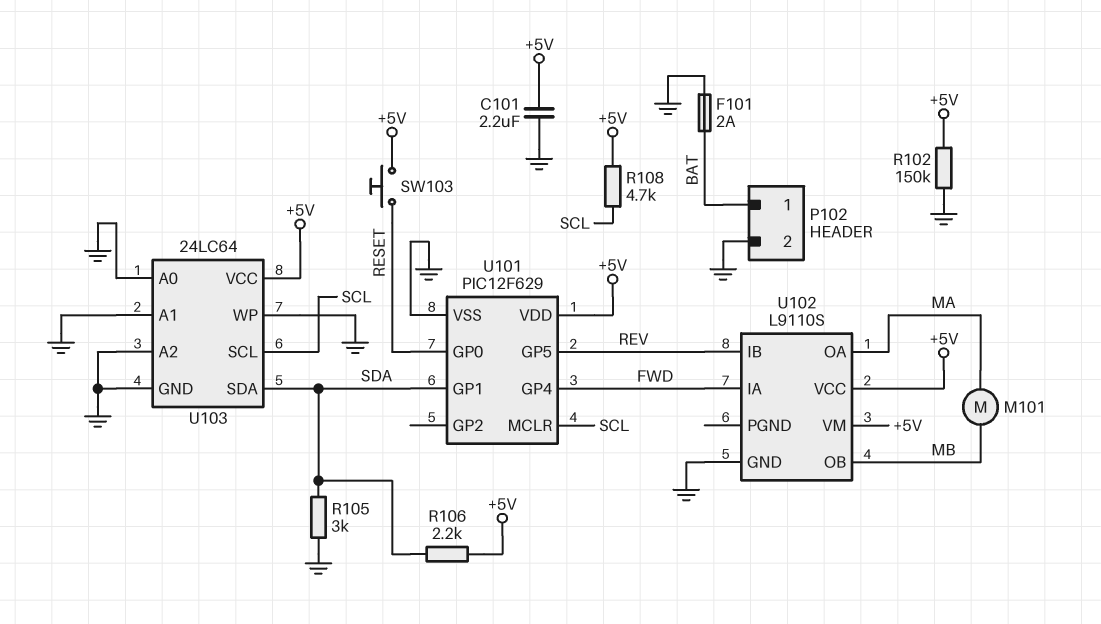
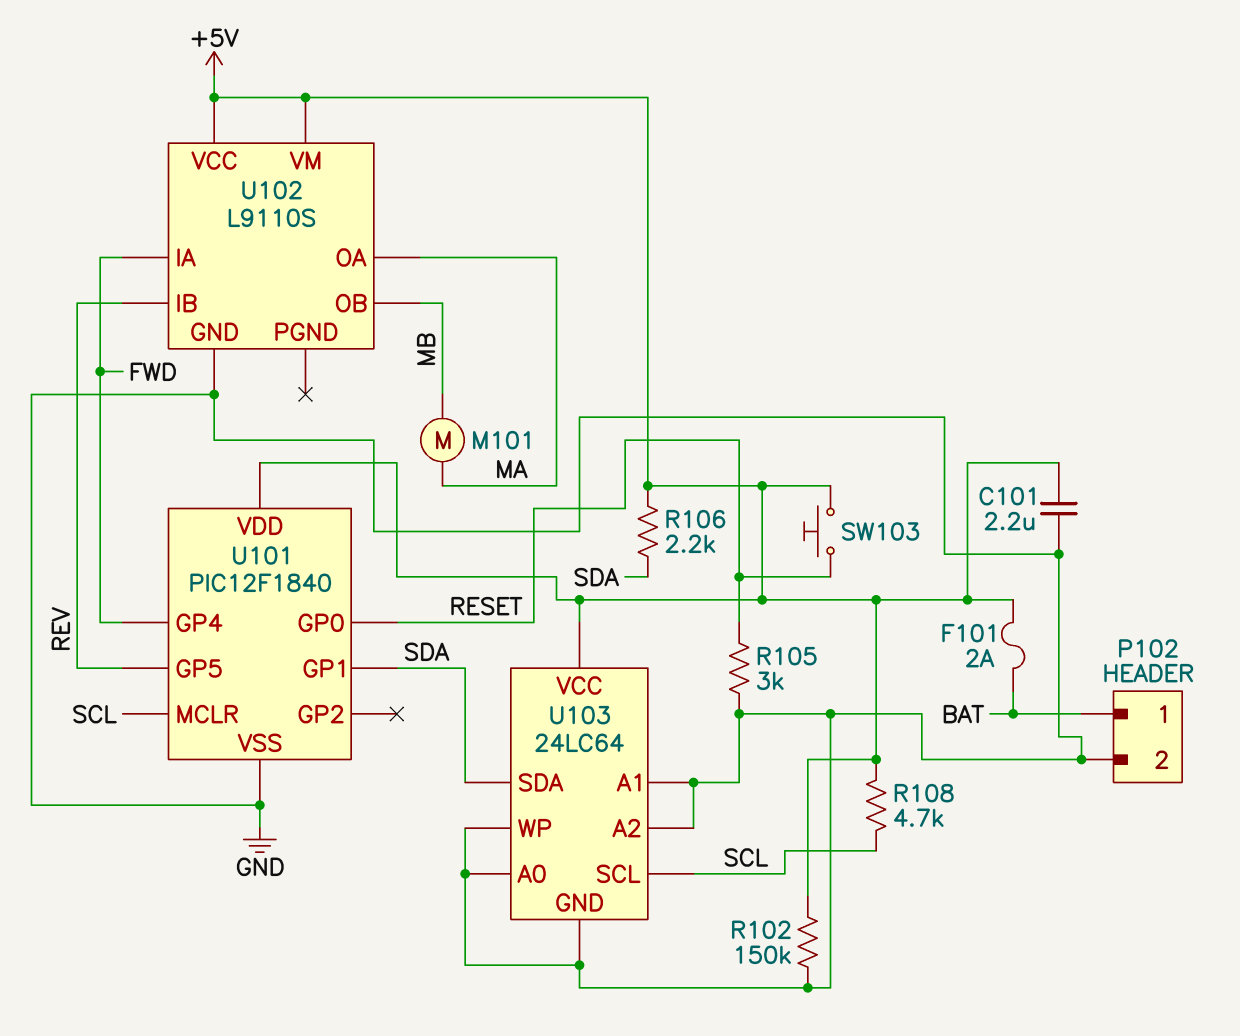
F101: 2A (BAT, GND) -> 2A (+5V, BAT)
R105: 3k (GND, SDA) -> 3k (GND, RESET)
U101: PIC12F629 -> PIC12F1840

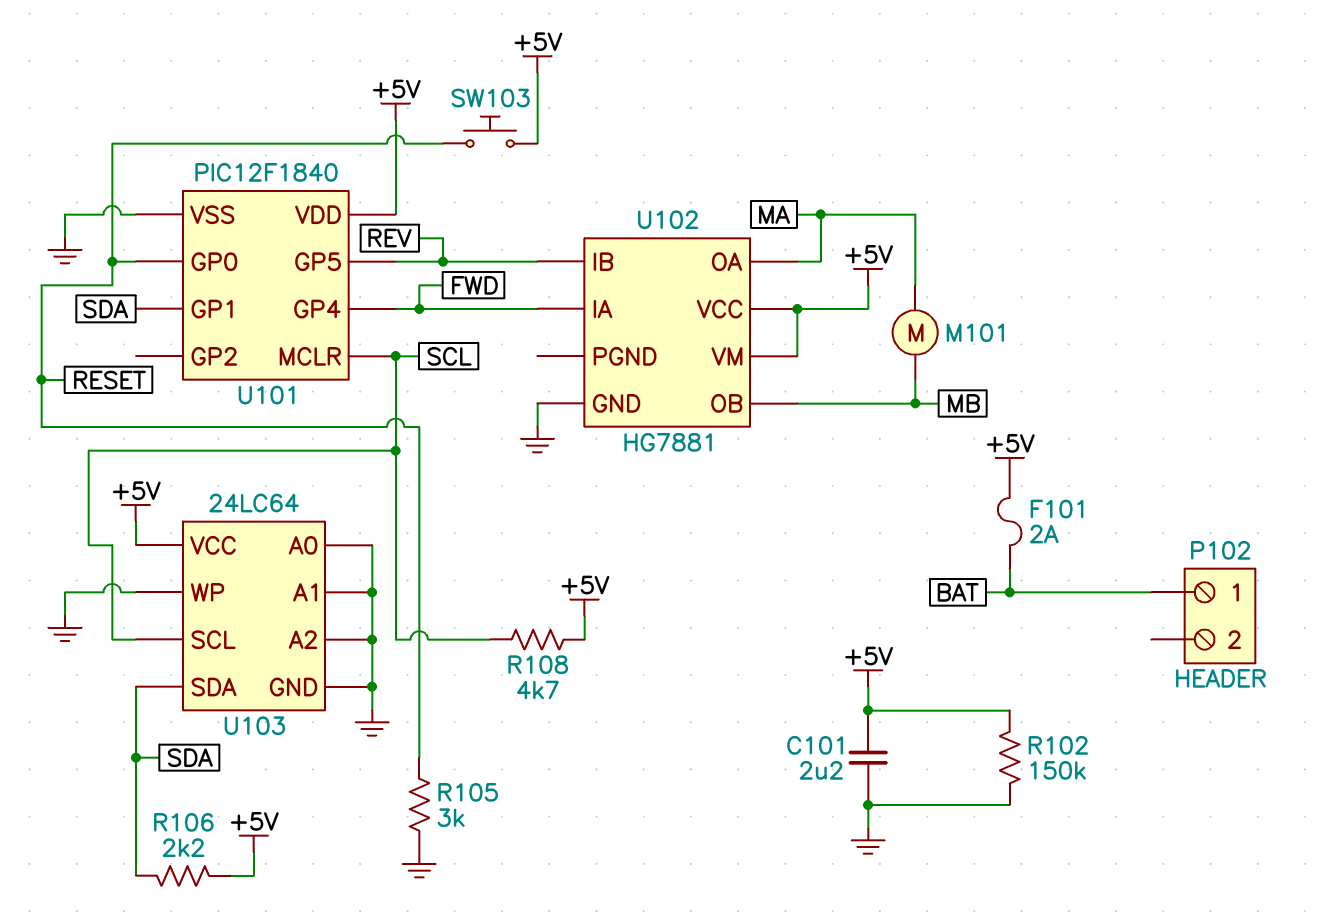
P102 pin 2: GND -> none
U102: L9110S -> HG7881

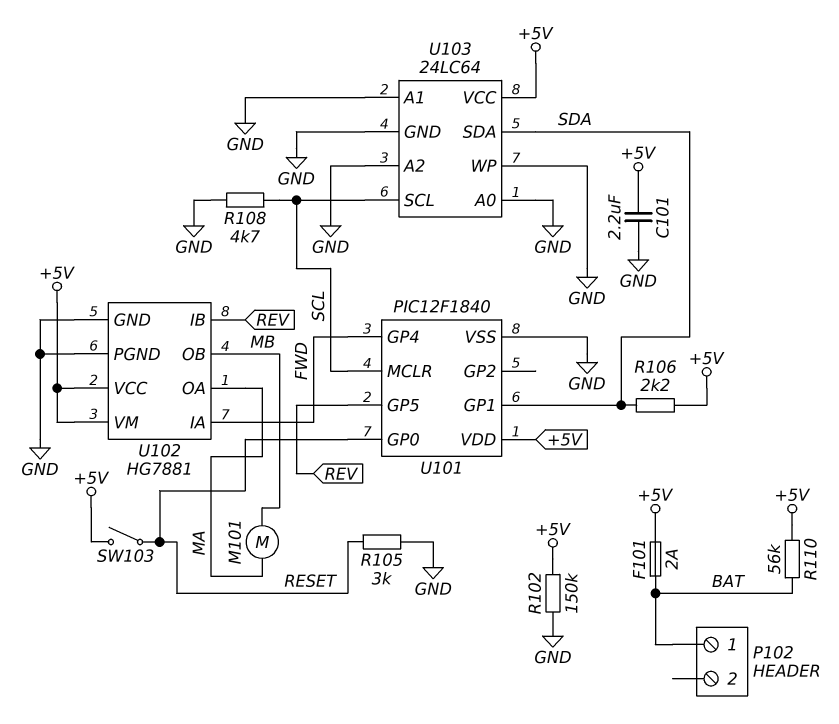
R108: 4.7k (+5V, SCL) -> 4.7k (GND, SCL)
R110: none -> 56k (+5V, BAT)
SW103: button (+5V, RESET) -> switch (+5V, RESET)
U102 pin PGND: none -> GND

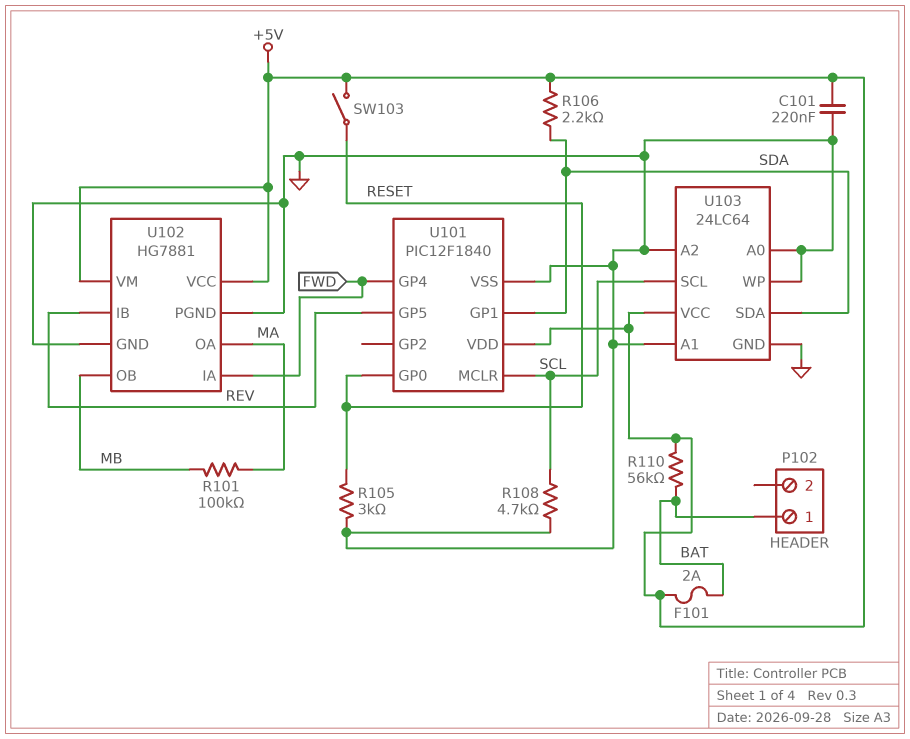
C101: 2.2uF (+5V, GND) -> 220nF (+5V, GND)
M101: motor (MA, MB) -> none
R101: none -> 100k (MA, MB)
R102: 150k (+5V, GND) -> none

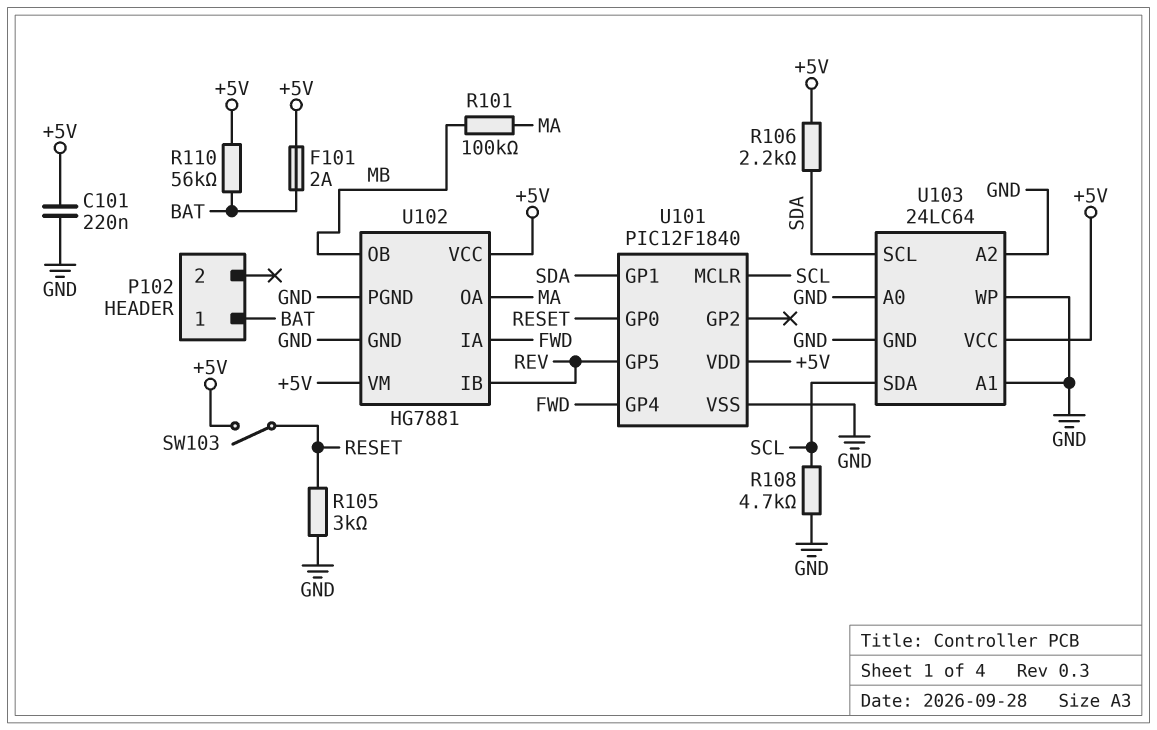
U103 pin SCL: SCL -> SDA
U103 pin SDA: SDA -> SCL

